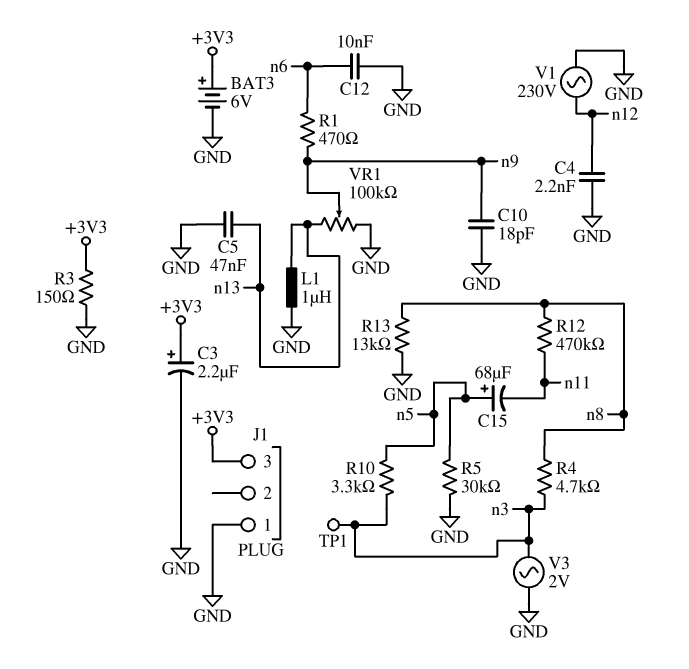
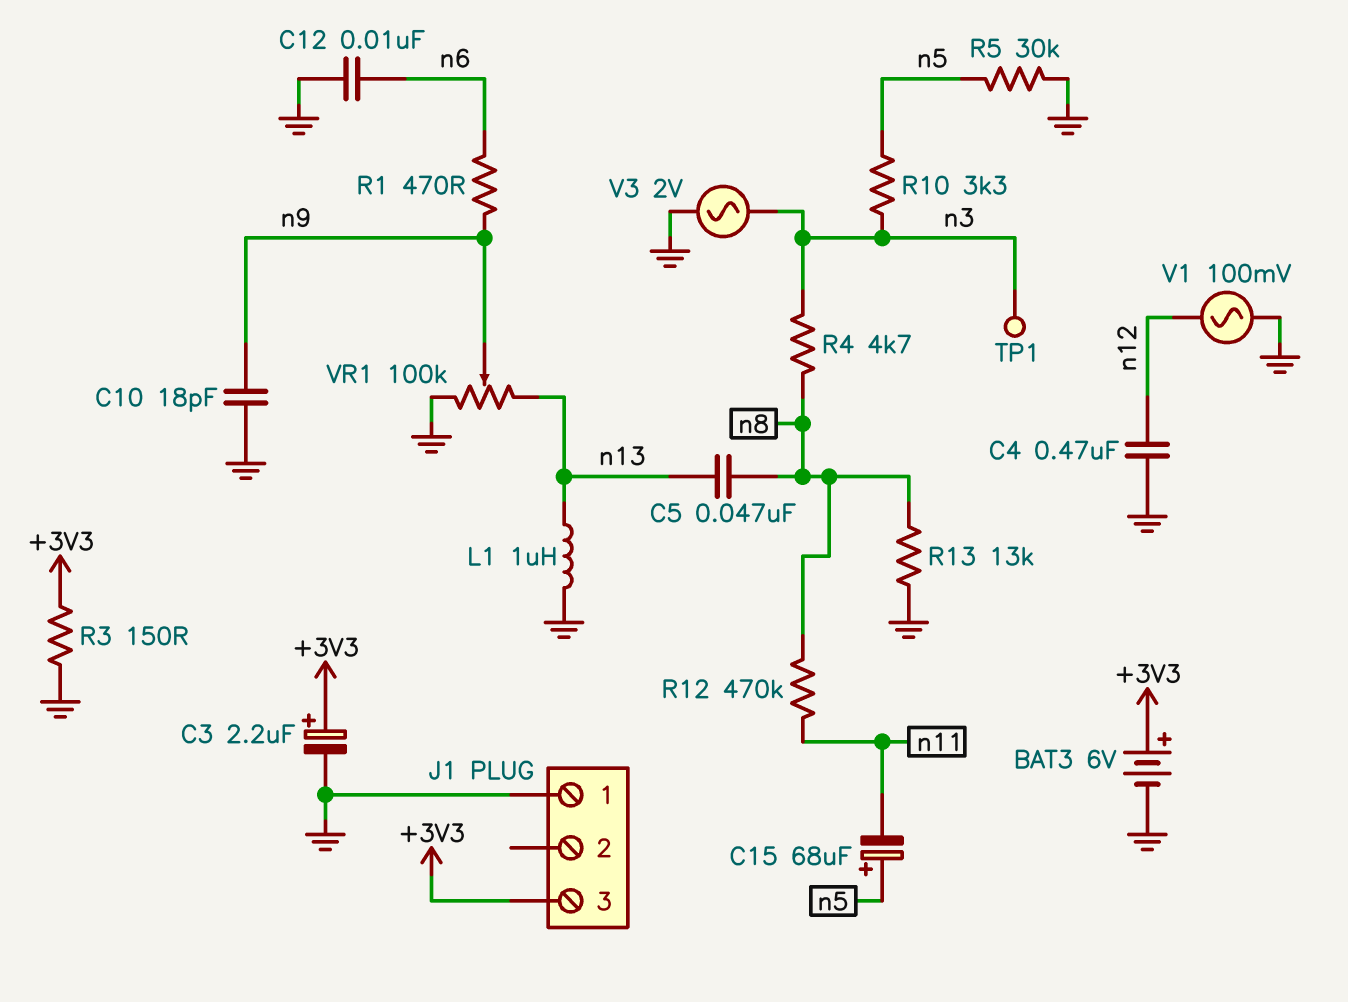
C4: 2.2nF (GND, n12) -> 470nF (GND, n12)
C5: 47nF (GND, n13) -> 47nF (n8, n13)
V1: AC 230V (GND, n12) -> AC 100mV (GND, n12)

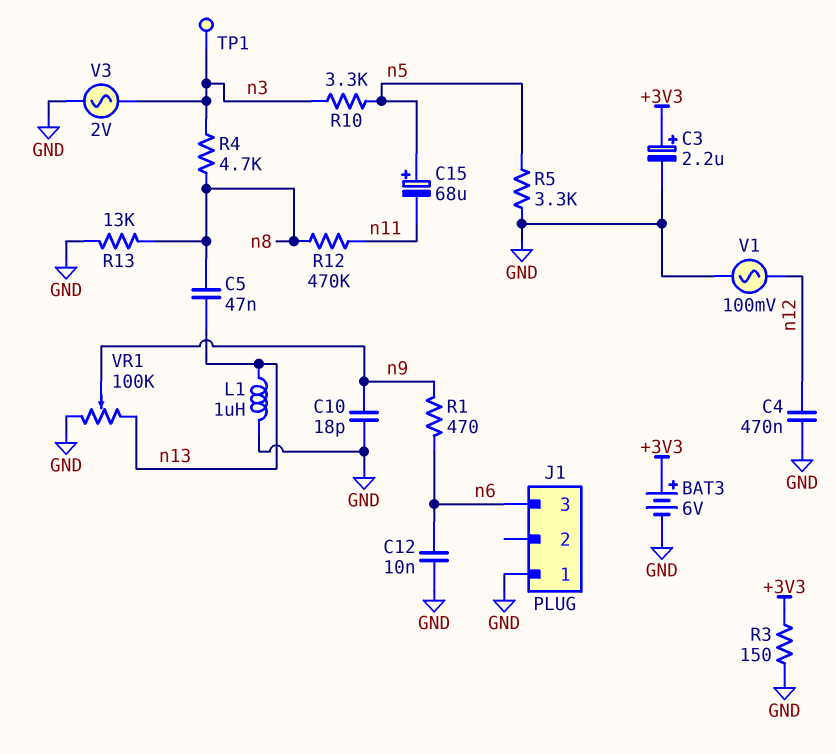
J1 pin 3: +3V3 -> n6
R5: 30k (GND, n5) -> 3.3k (GND, n5)

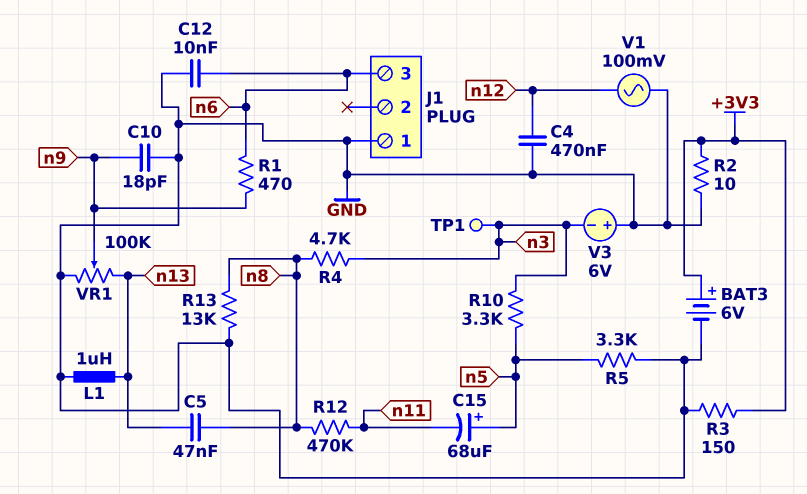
C3: 2.2uF (plus +3V3, minus GND) -> none
R2: none -> 10 (+3V3, GND)
V3: AC 2V (GND, n3) -> 6V (plus GND, minus n3)

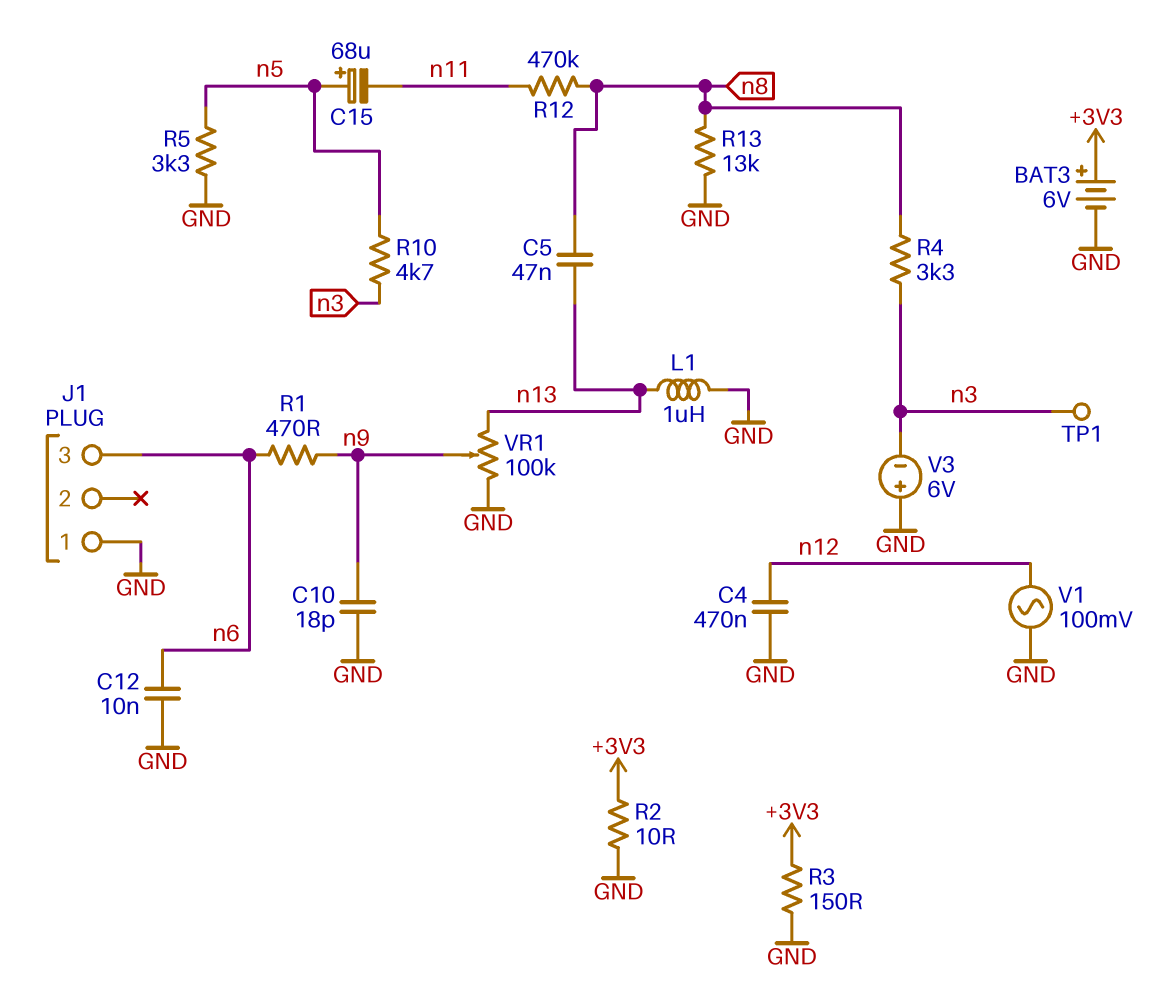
R4: 4.7k (n3, n8) -> 3.3k (n3, n8)
R10: 3.3k (n3, n5) -> 4.7k (n3, n5)

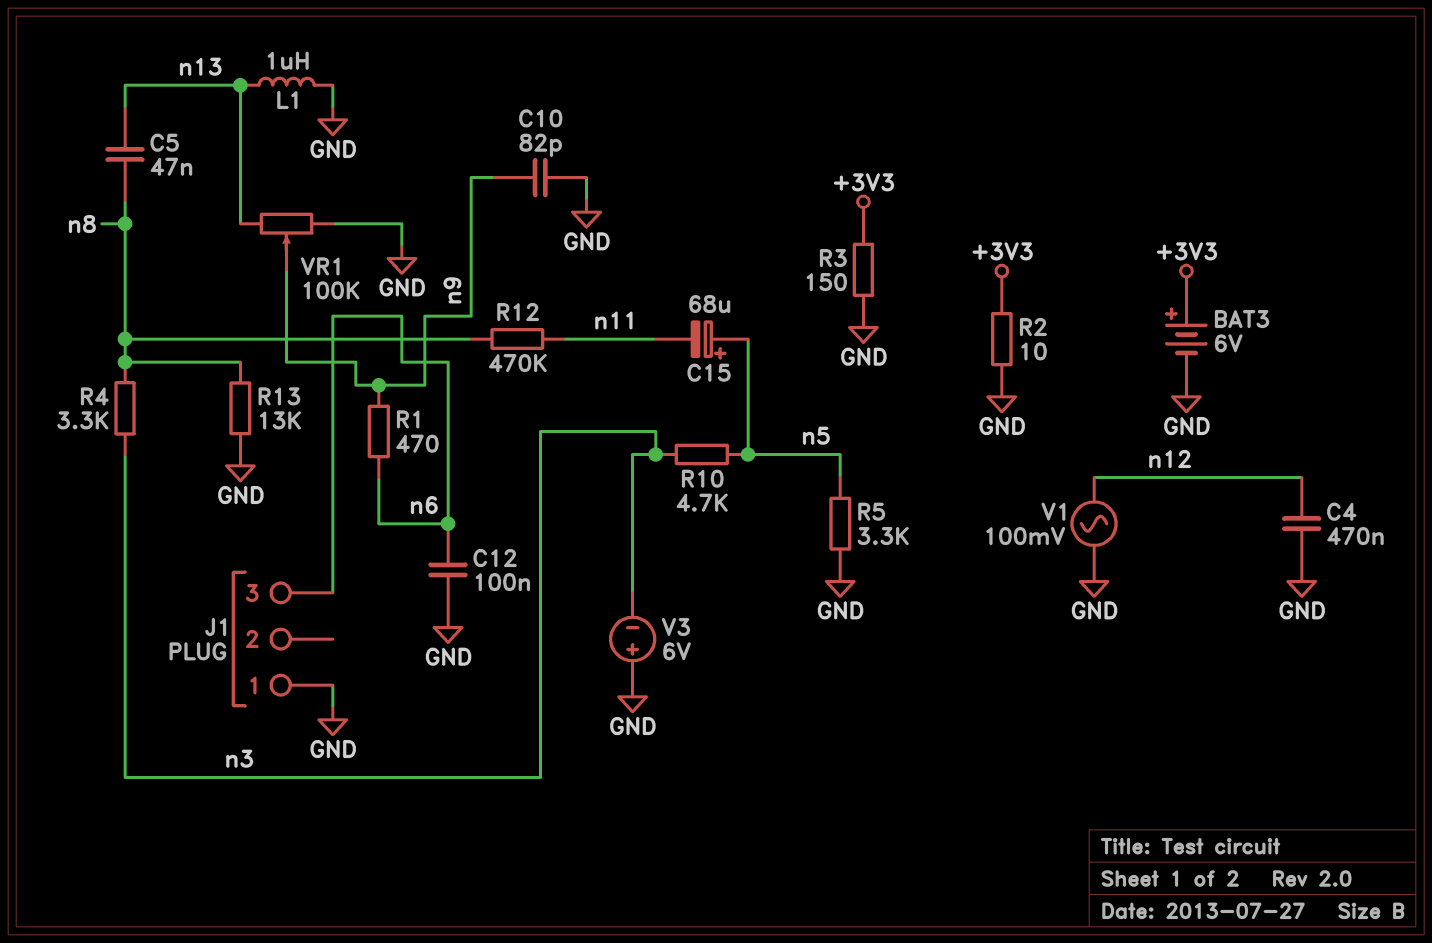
C10: 18pF (GND, n9) -> 82pF (GND, n9)
C12: 10nF (GND, n6) -> 100nF (GND, n6)
TP1: test point (n3) -> none

